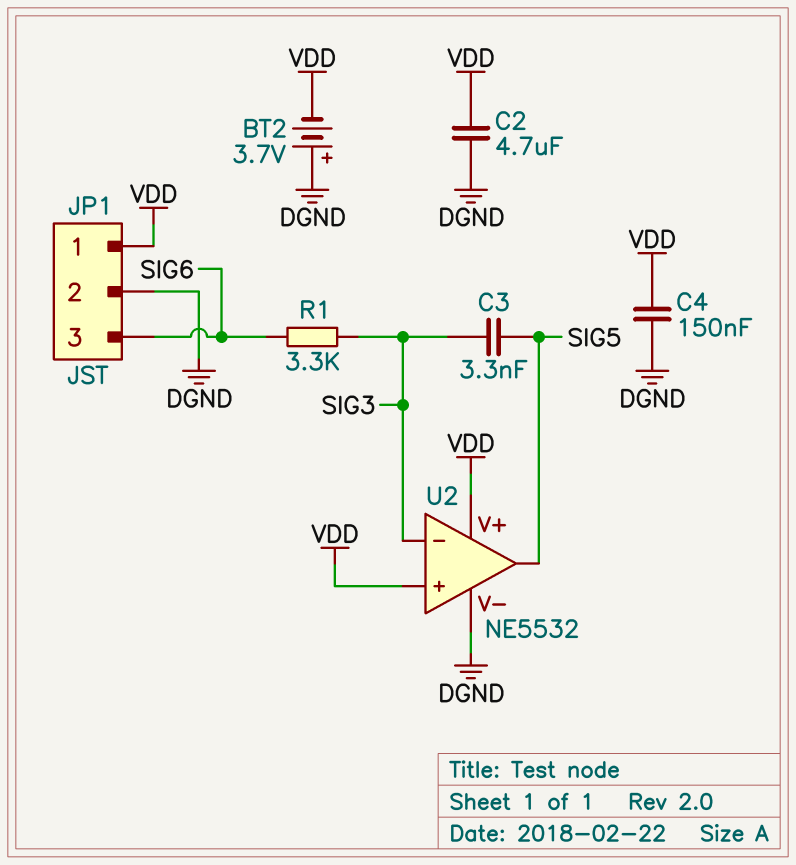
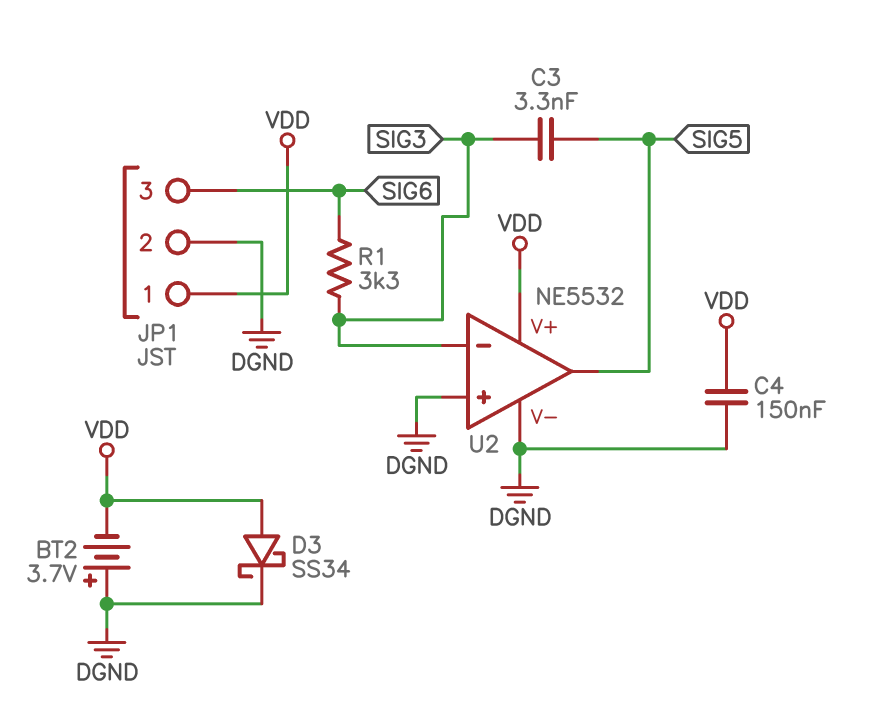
C2: 4.7uF (DGND, VDD) -> none
D3: none -> schottky SS34 (A VDD, K DGND)
U2 pin in+: VDD -> DGND

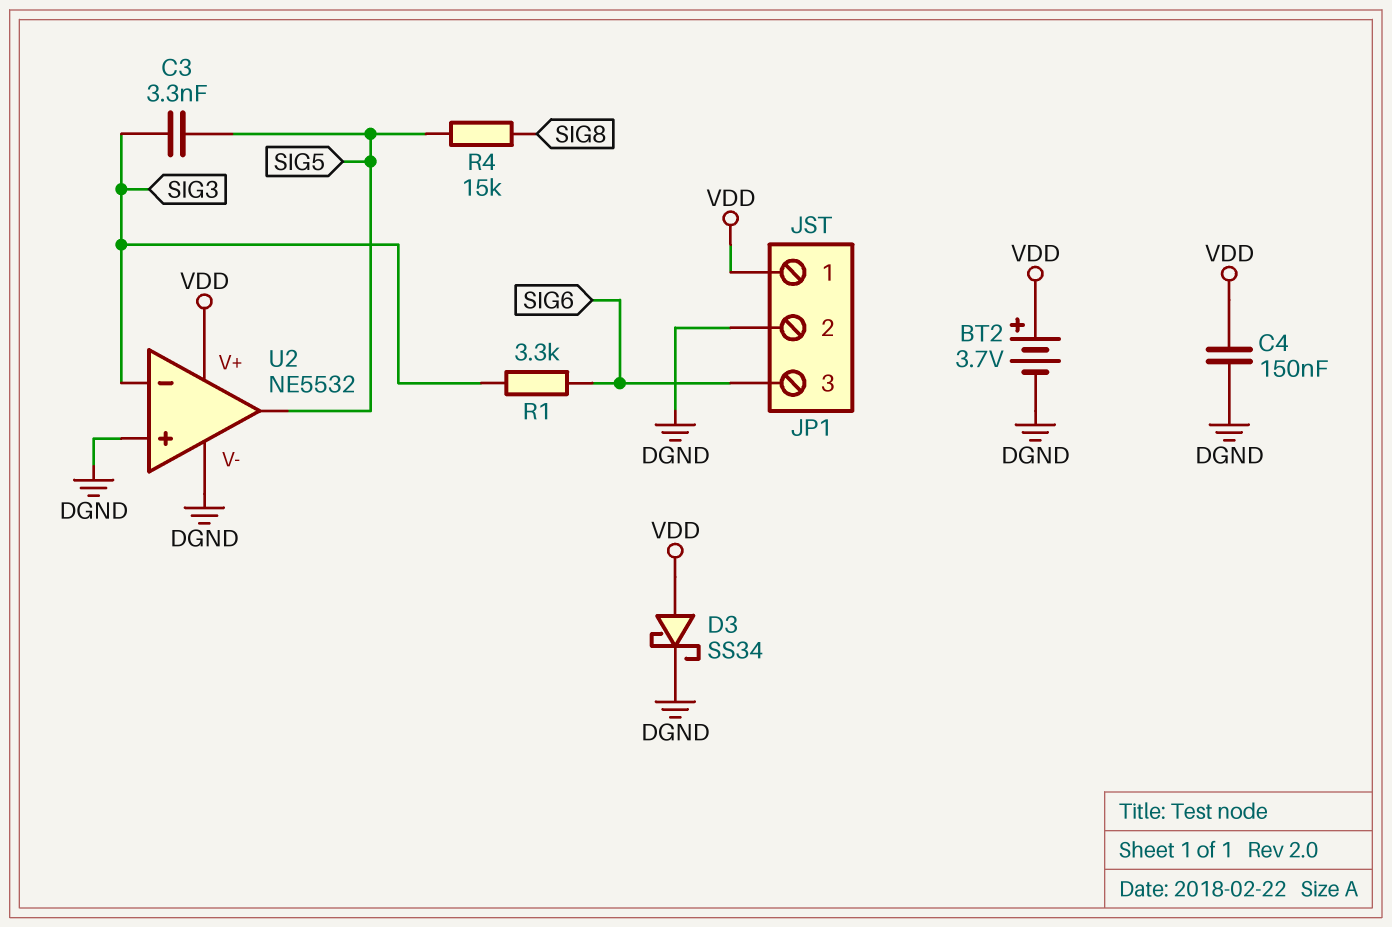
BT2: 3.7V (plus DGND, minus VDD) -> 3.7V (plus VDD, minus DGND)
R4: none -> 15k (SIG5, SIG8)

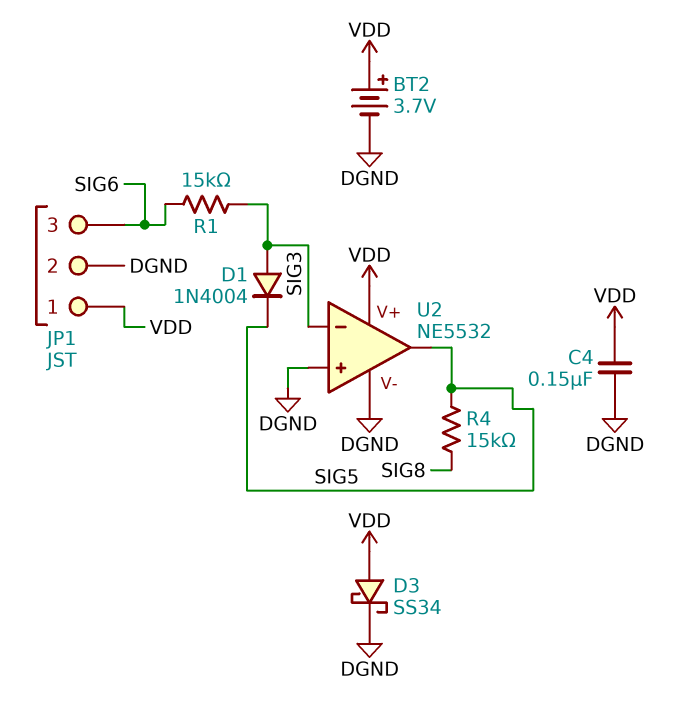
C3: 3.3nF (SIG3, SIG5) -> none
D1: none -> diode 1N4004 (A SIG3, K SIG5)
R1: 3.3k (SIG3, SIG6) -> 15k (SIG3, SIG6)

